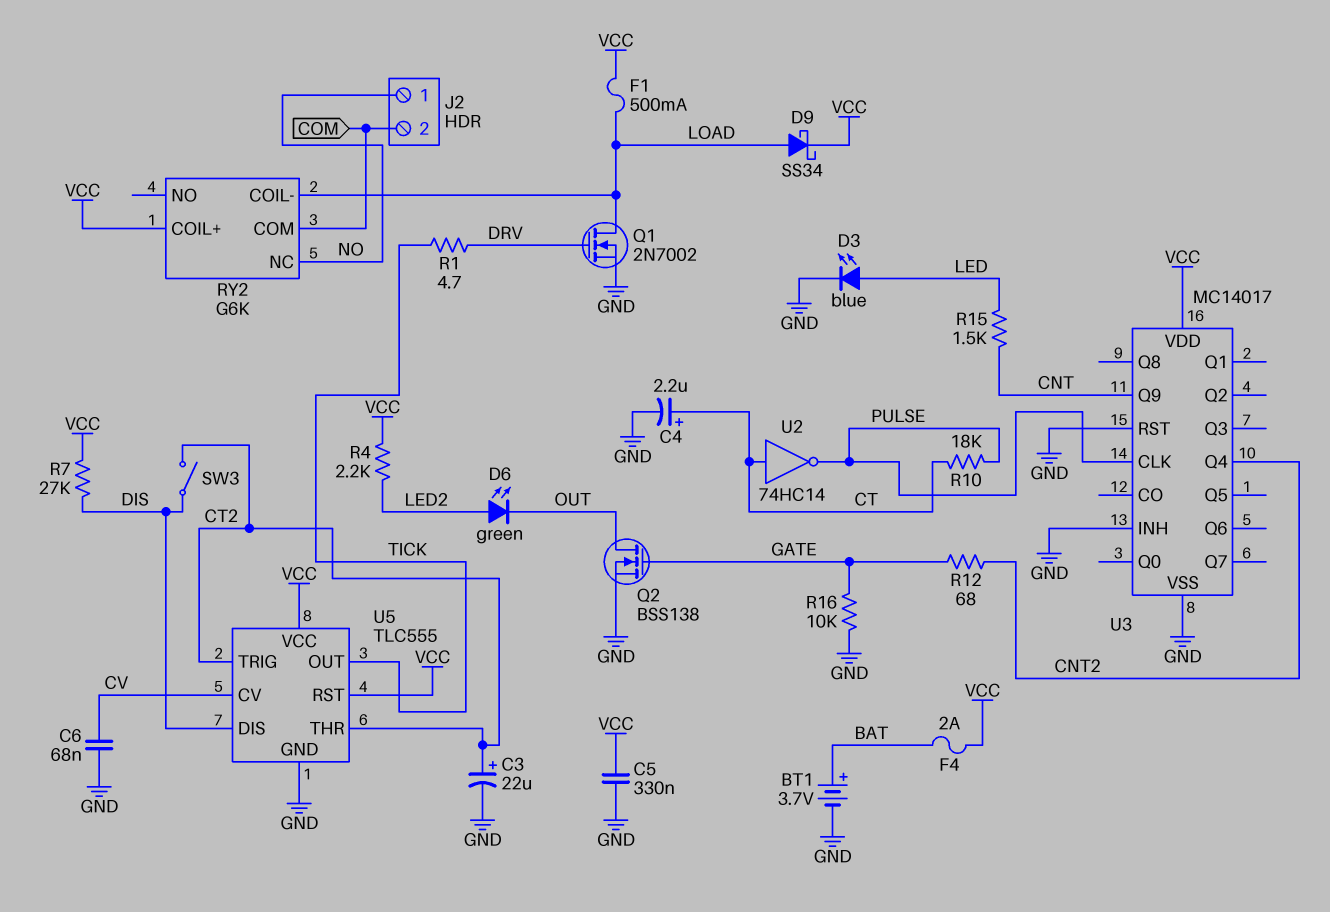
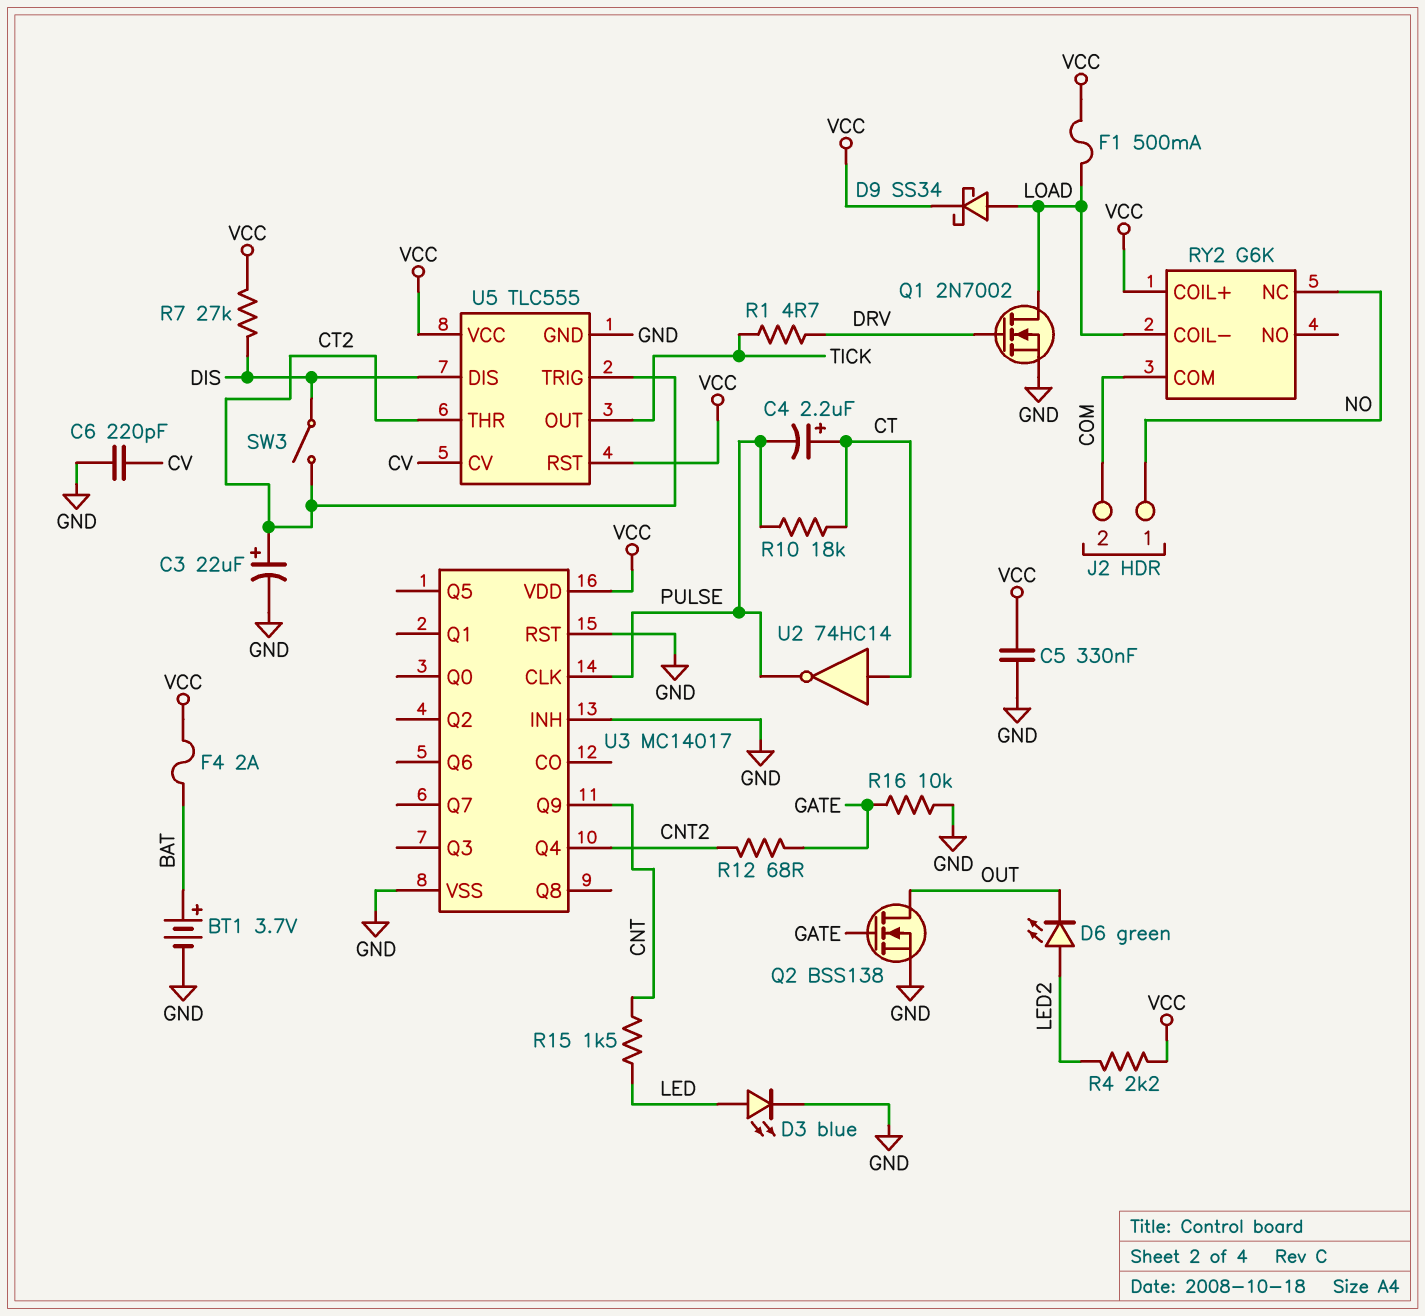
C4: 2.2uF (plus CT, minus GND) -> 2.2uF (plus CT, minus PULSE)
C6: 68nF (CV, GND) -> 220pF (CV, GND)

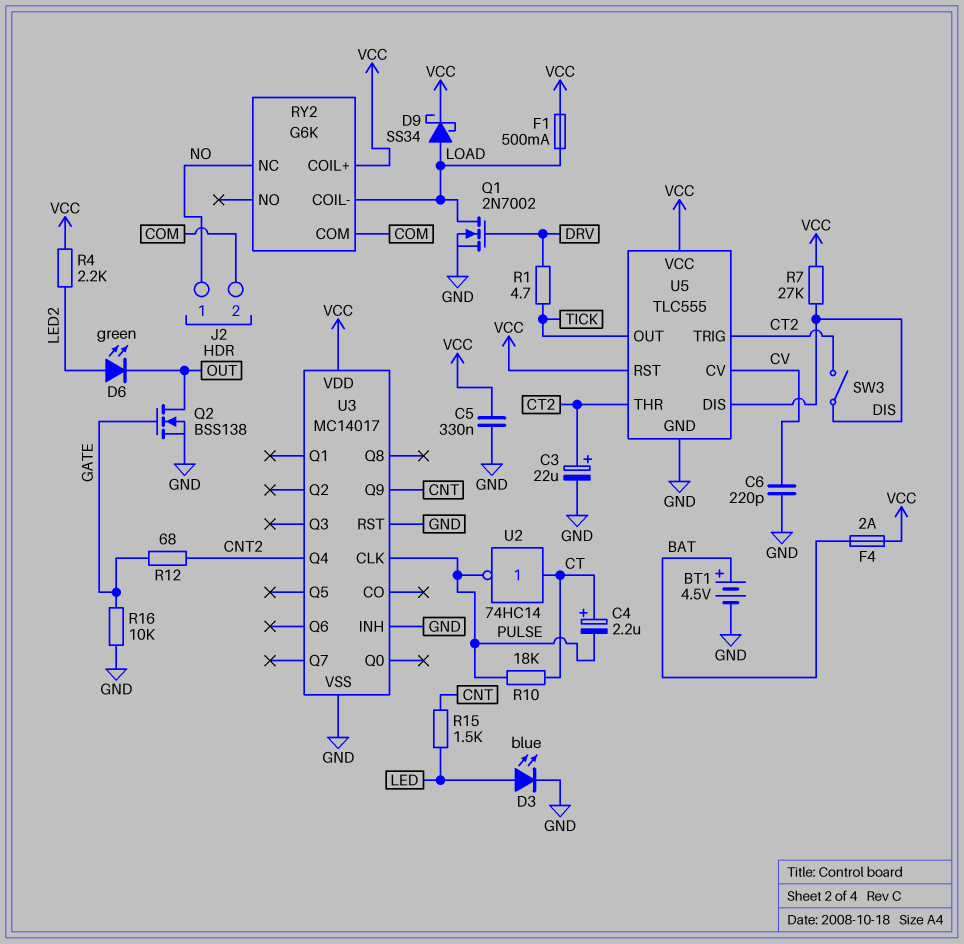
BT1: 3.7V (plus BAT, minus GND) -> 4.5V (plus BAT, minus GND)

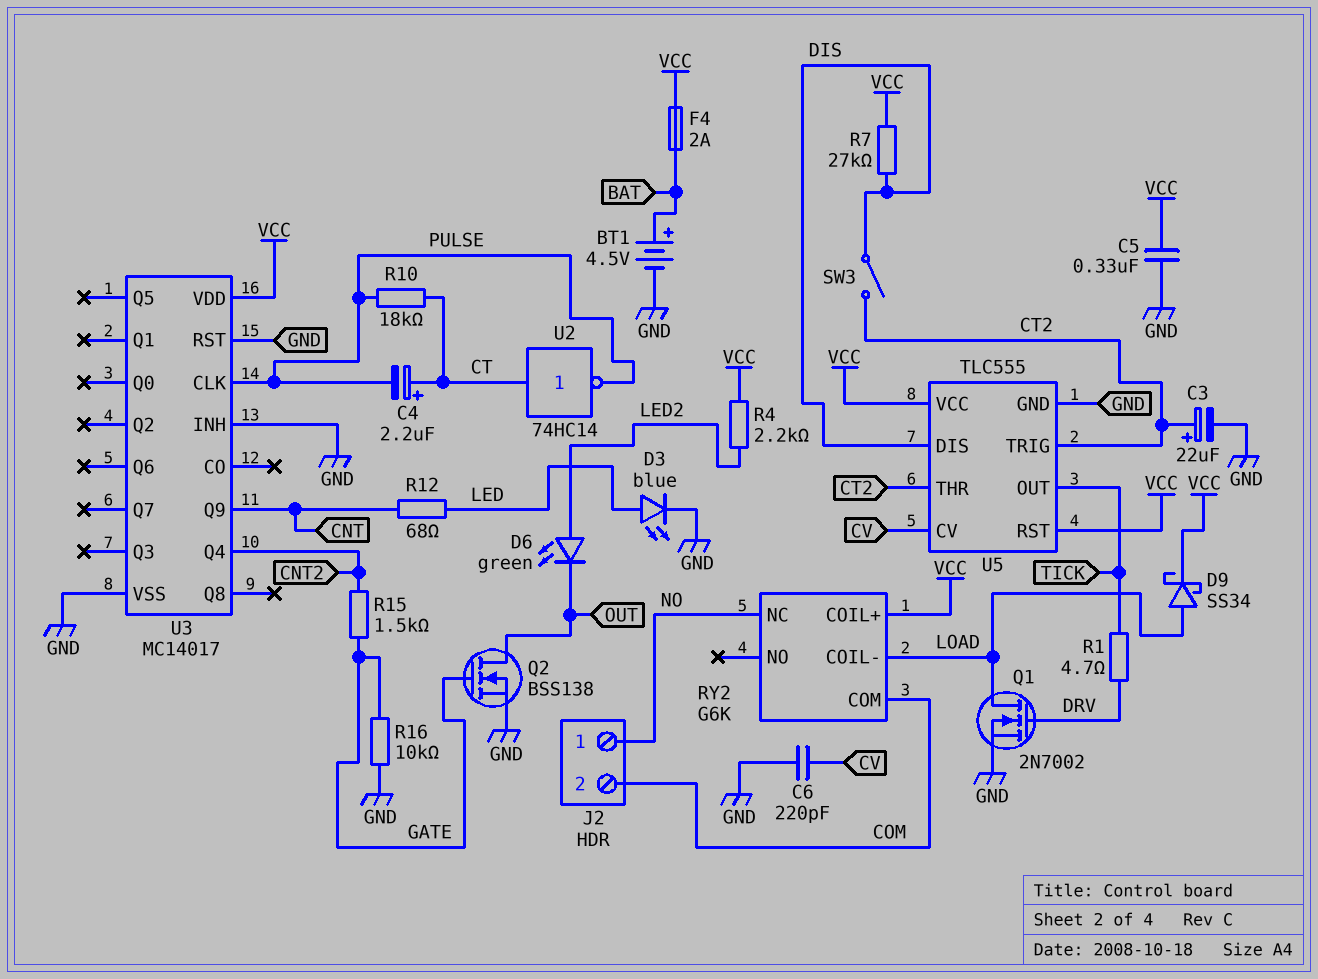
F1: 500mA (LOAD, VCC) -> none
R12: 68 (CNT2, GATE) -> 68 (CNT, LED)
R15: 1.5k (CNT, LED) -> 1.5k (CNT2, GATE)

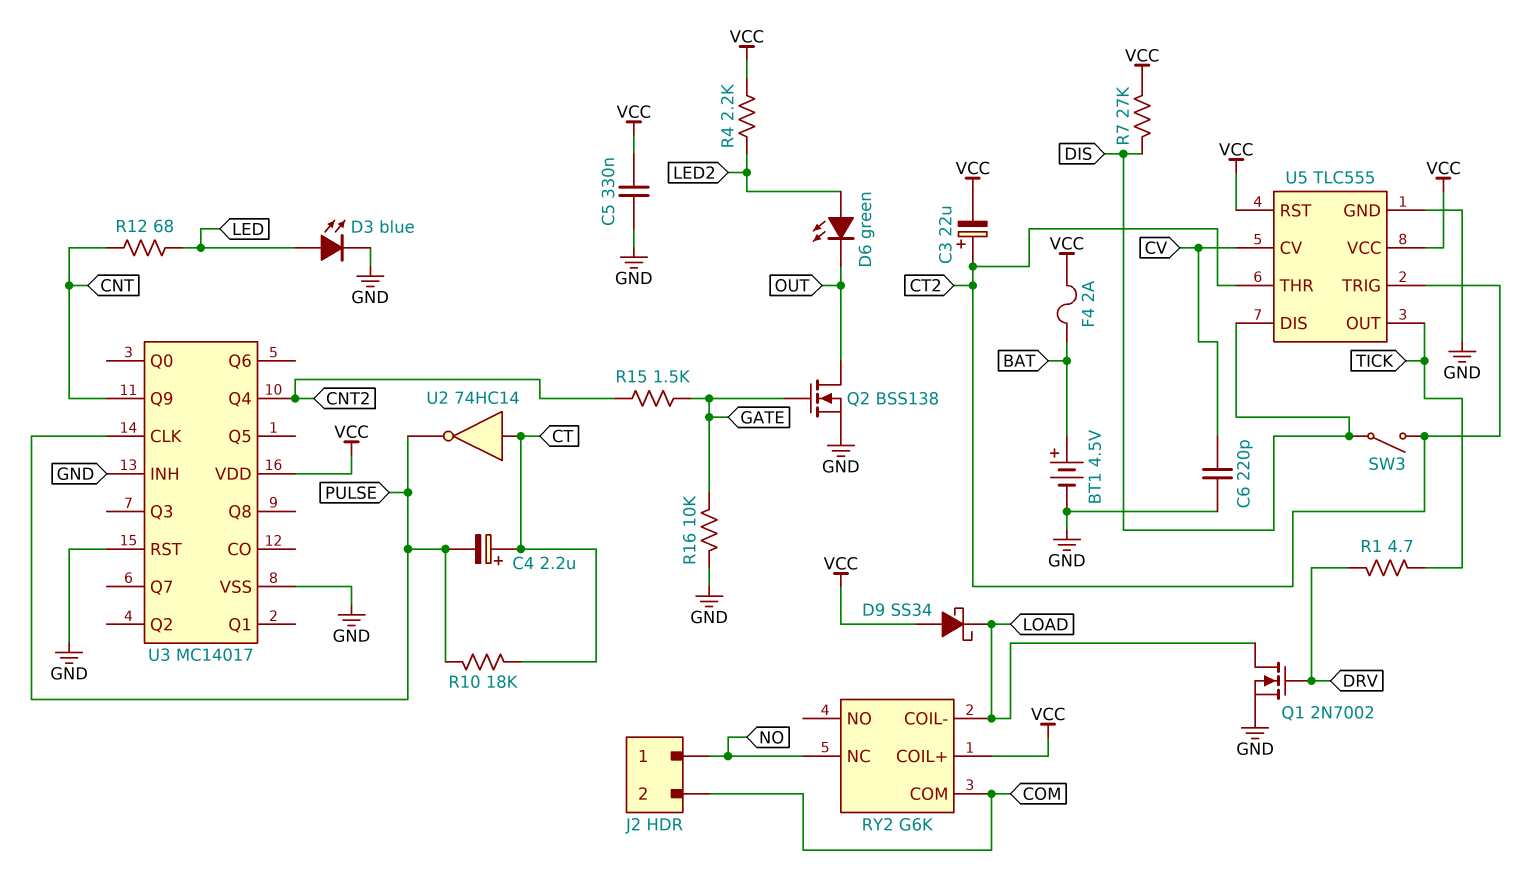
C3: 22uF (plus CT2, minus GND) -> 22uF (plus CT2, minus VCC)
D9: schottky SS34 (A LOAD, K VCC) -> schottky SS34 (A VCC, K LOAD)

